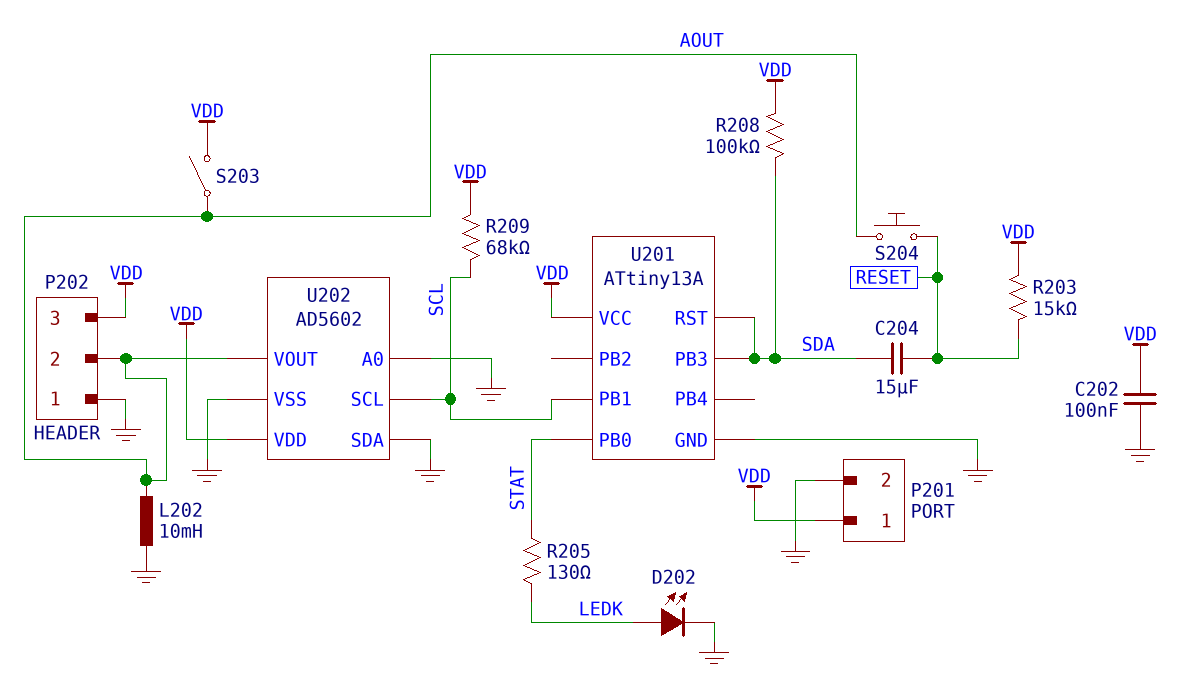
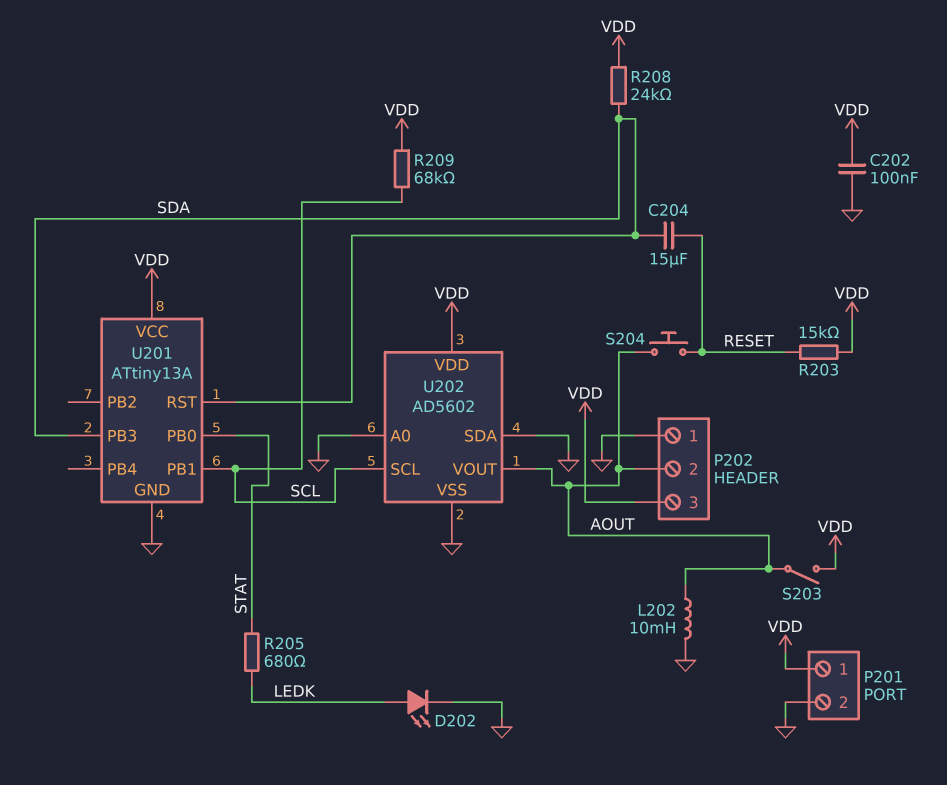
R205: 130 (LEDK, STAT) -> 680 (LEDK, STAT)
R208: 100k (SDA, VDD) -> 24k (SDA, VDD)

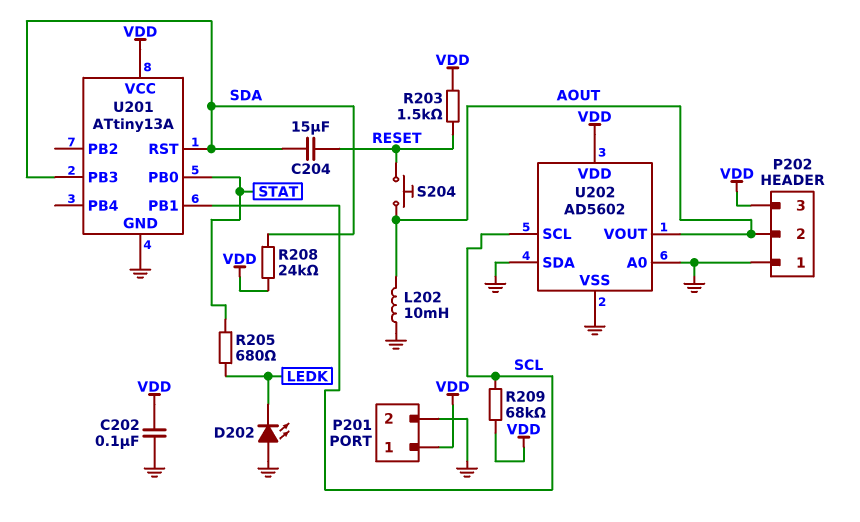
D202: LED (A LEDK, K GND) -> LED (A GND, K LEDK)
R203: 15k (RESET, VDD) -> 1.5k (RESET, VDD)
S203: switch (AOUT, VDD) -> none

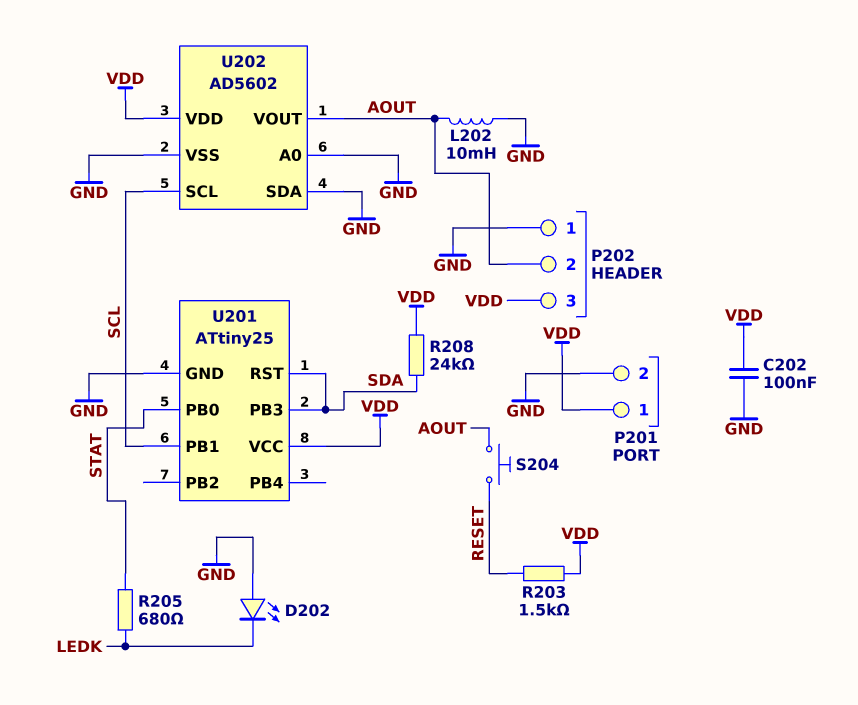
C204: 15uF (RESET, SDA) -> none
R209: 68k (SCL, VDD) -> none
U201: ATtiny13A -> ATtiny25

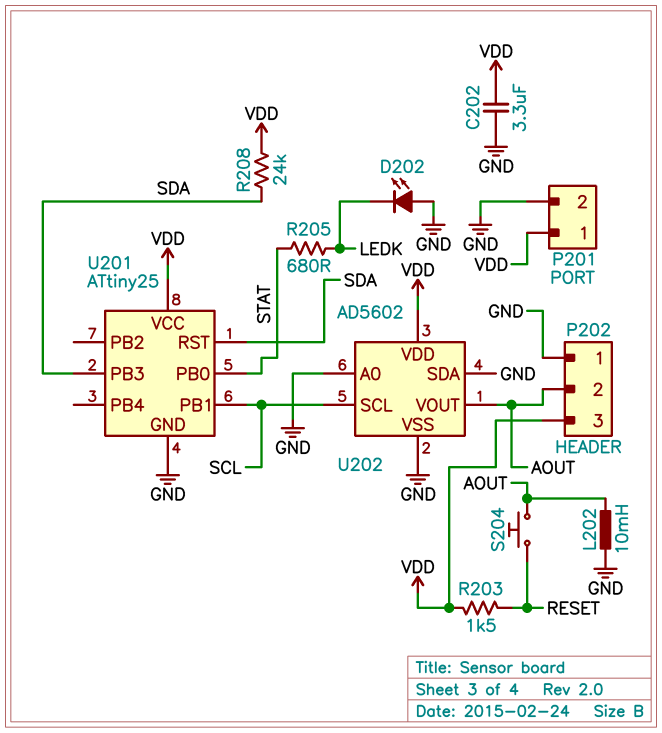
C202: 100nF (GND, VDD) -> 3.3uF (GND, VDD)

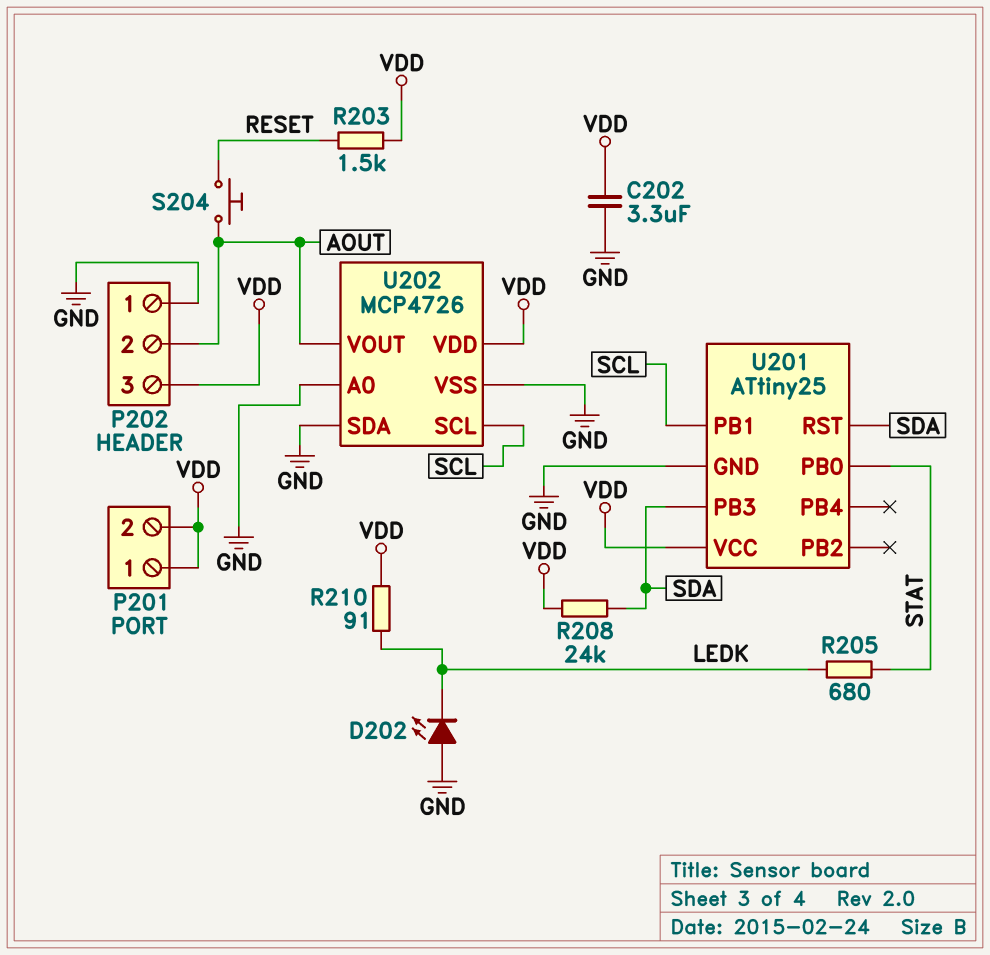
L202: 10mH (AOUT, GND) -> none
P201 pin 2: GND -> VDD
R210: none -> 91 (LEDK, VDD)
U202: AD5602 -> MCP4726

